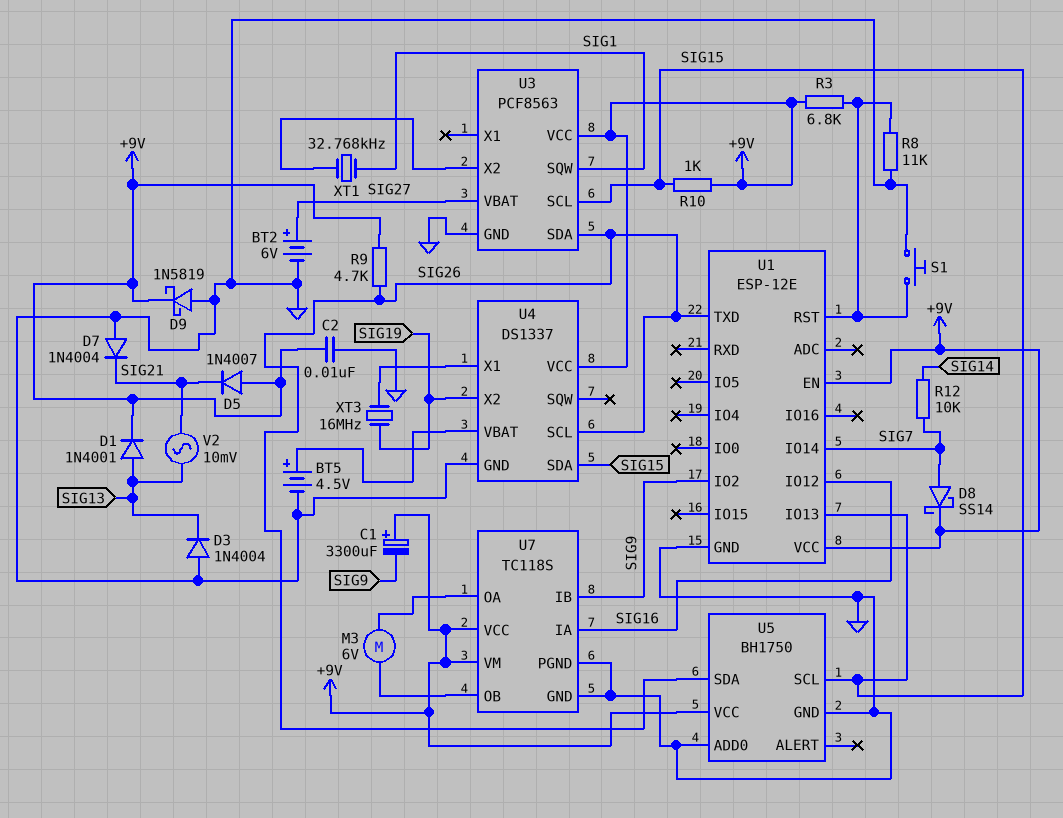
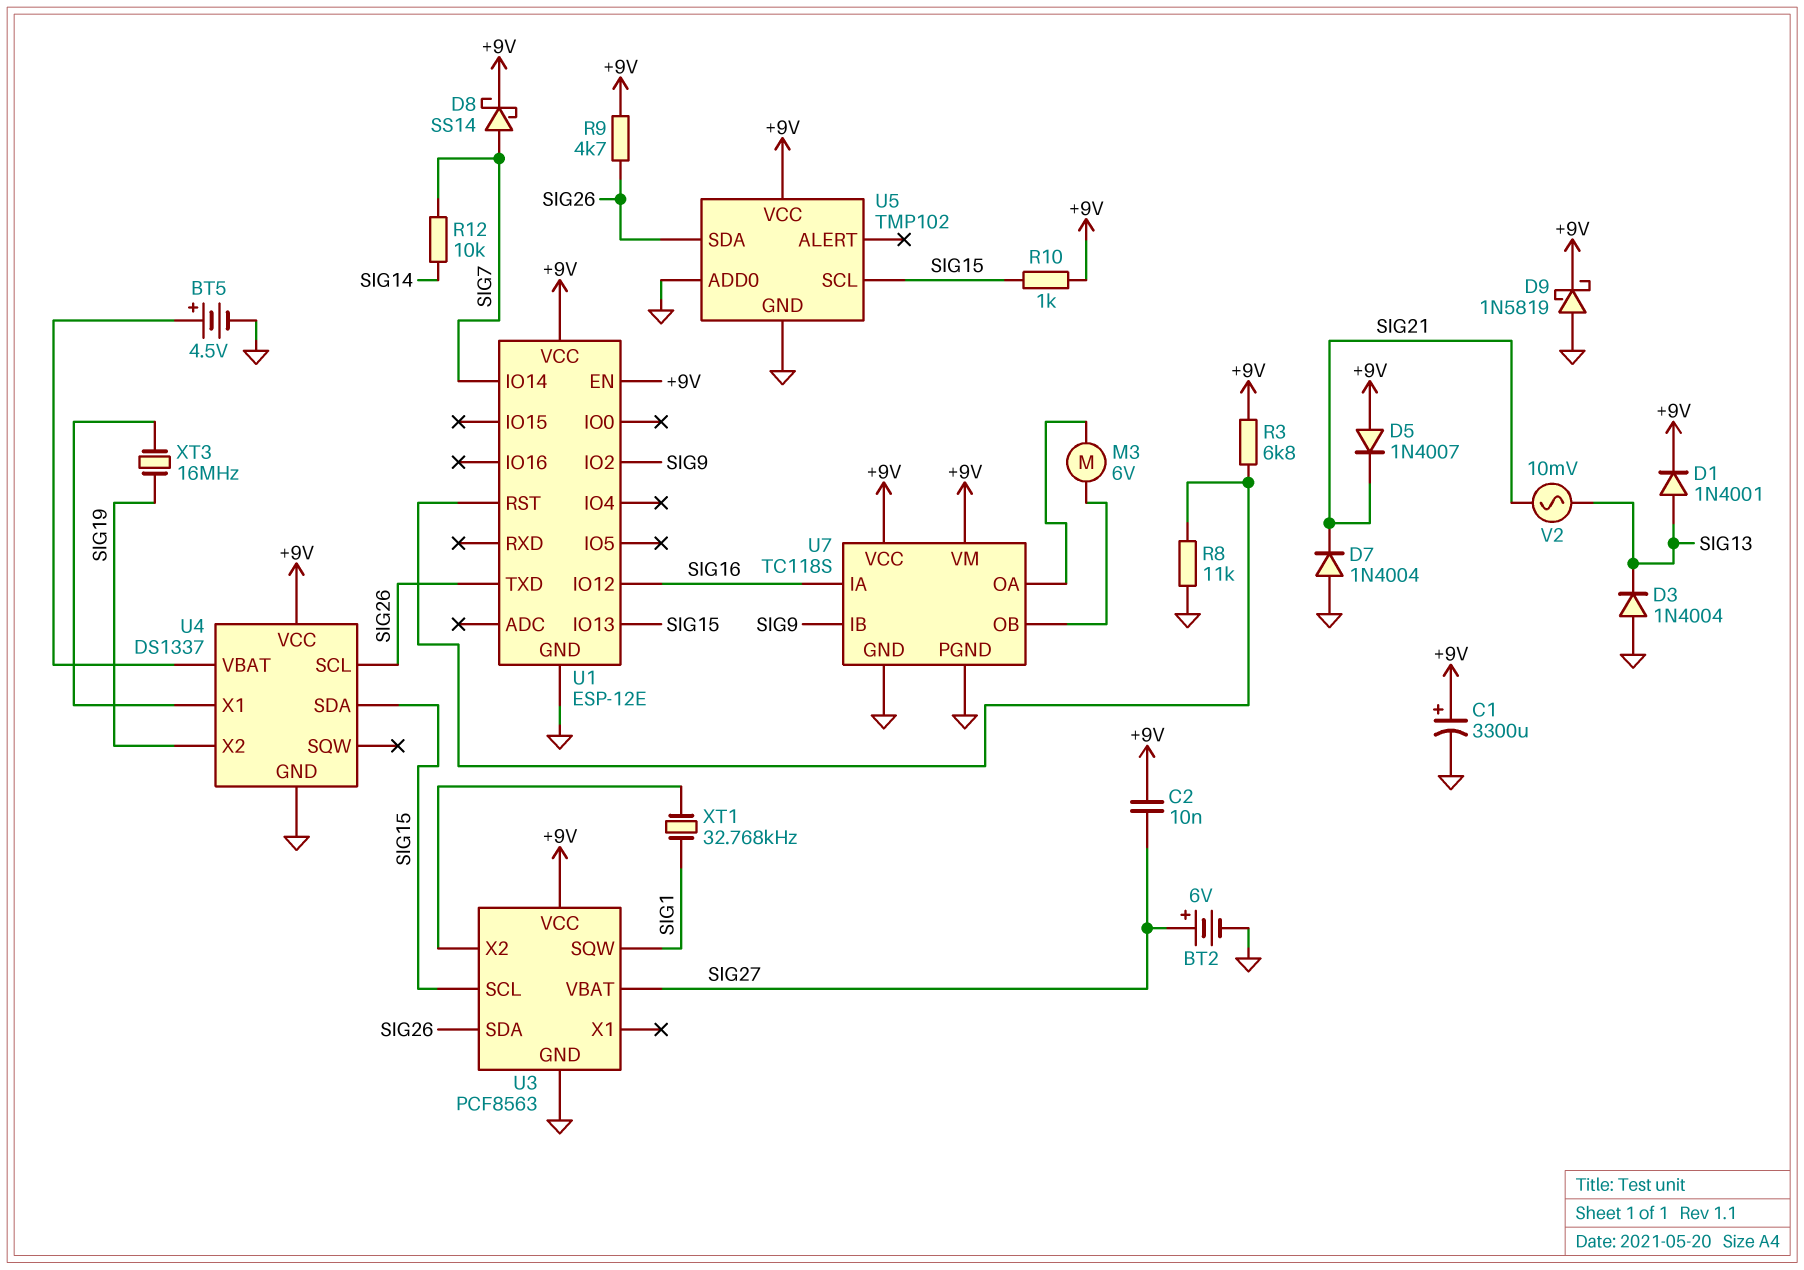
C1: 3300uF (plus +9V, minus SIG9) -> 3300uF (plus +9V, minus GND)
C2: 10nF (+9V, GND) -> 10nF (+9V, SIG27)
S1: button (GND, U1/RST) -> none
U5: BH1750 -> TMP102

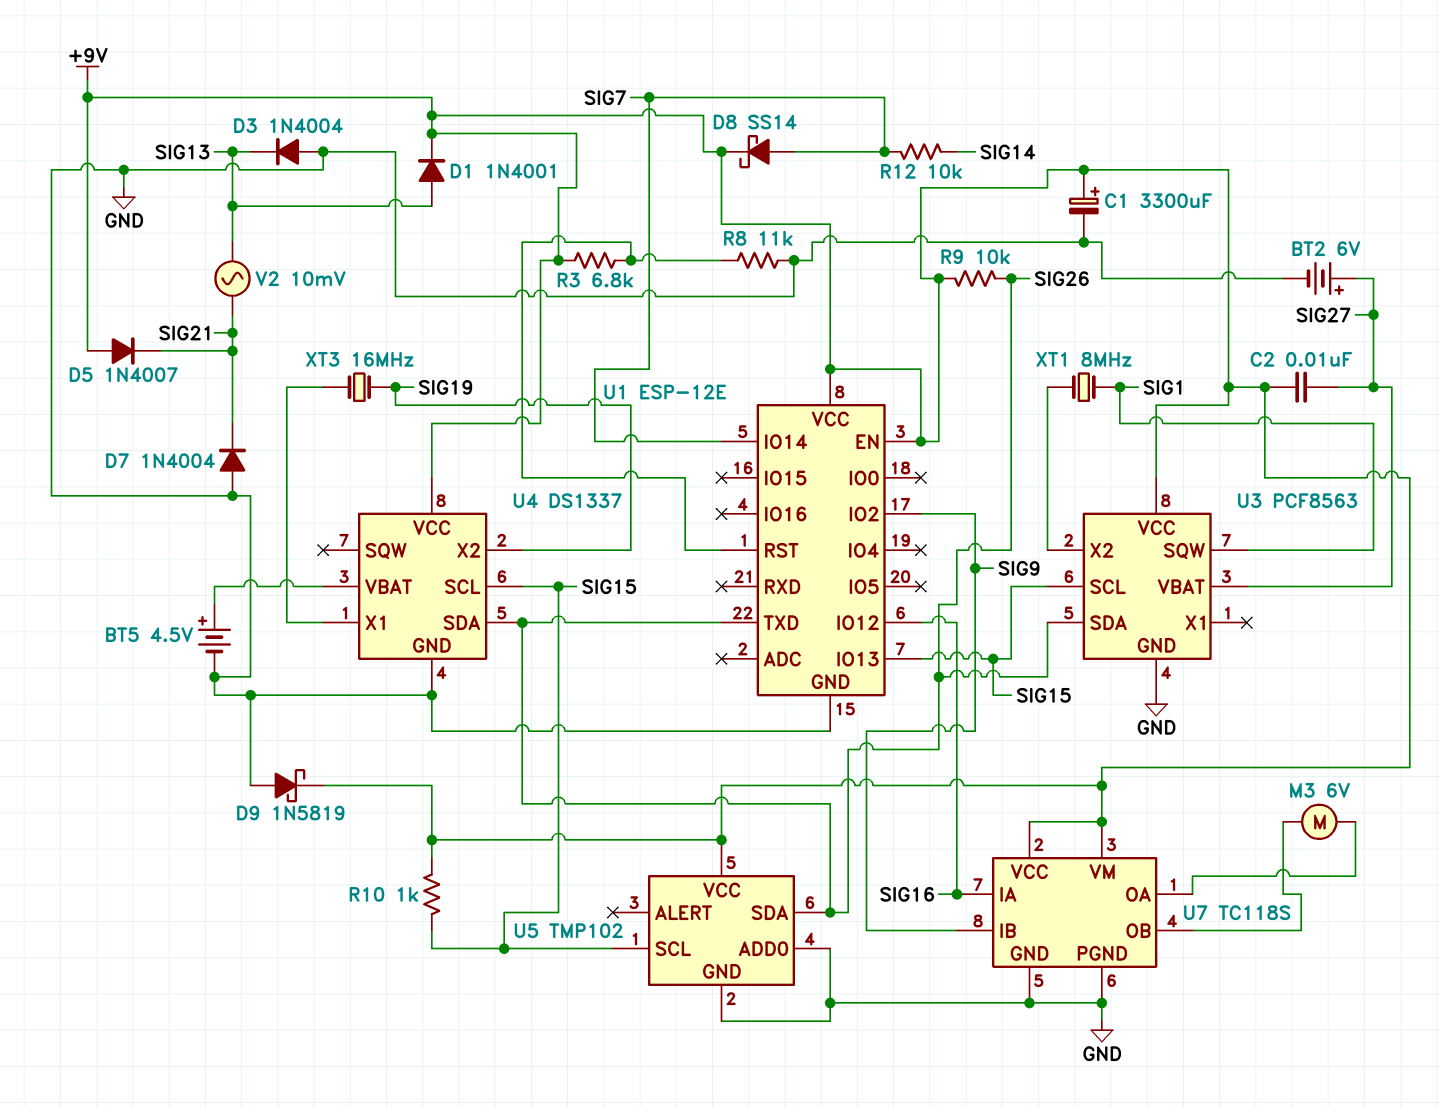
R9: 4.7k (+9V, SIG26) -> 10k (+9V, SIG26)
U4 pin SCL: SIG26 -> SIG15
U4 pin SDA: SIG15 -> SIG26
XT1: 32.768kHz (SIG1, U3/X2) -> 8MHz (SIG1, U3/X2)

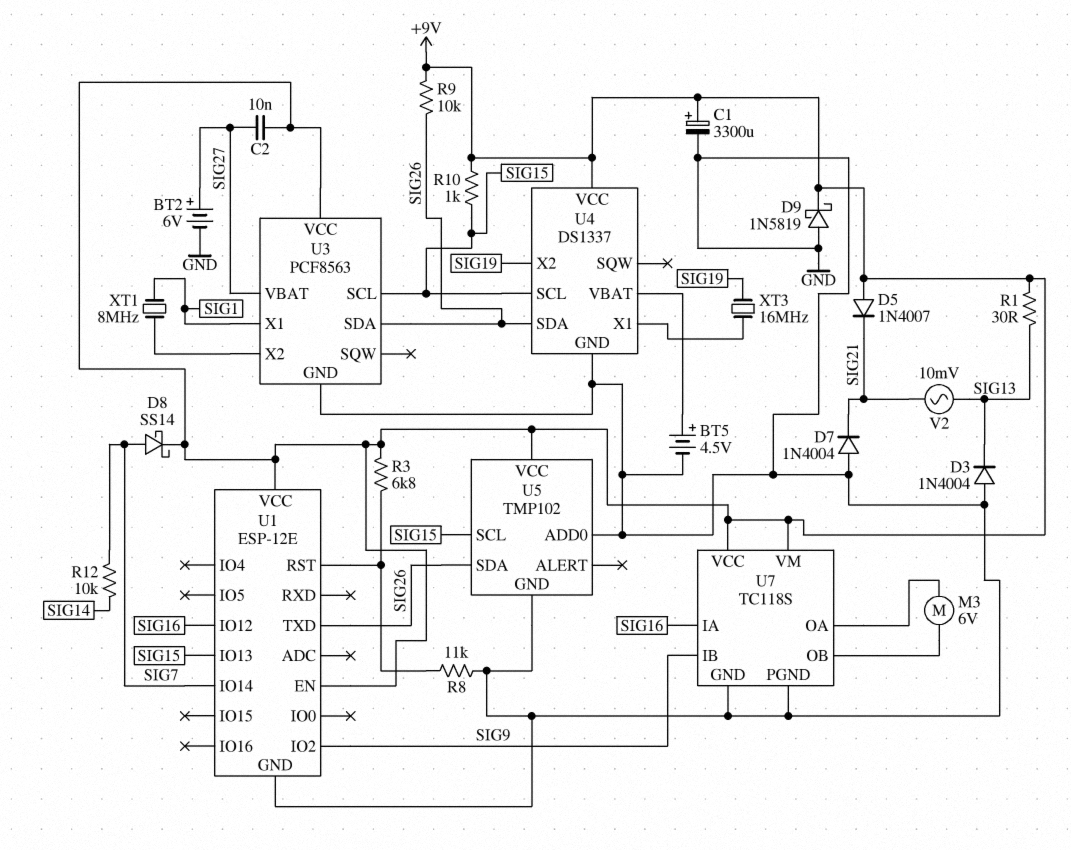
D1: diode 1N4001 (A SIG13, K +9V) -> none
R1: none -> 30 (+9V, SIG13)
U3 pin SQW: SIG1 -> none
U3 pin X1: none -> SIG1

